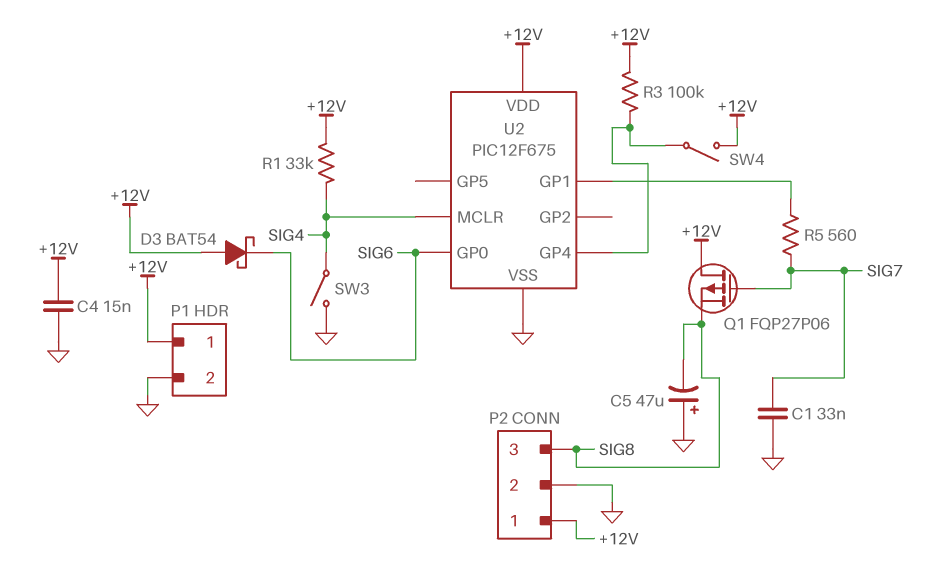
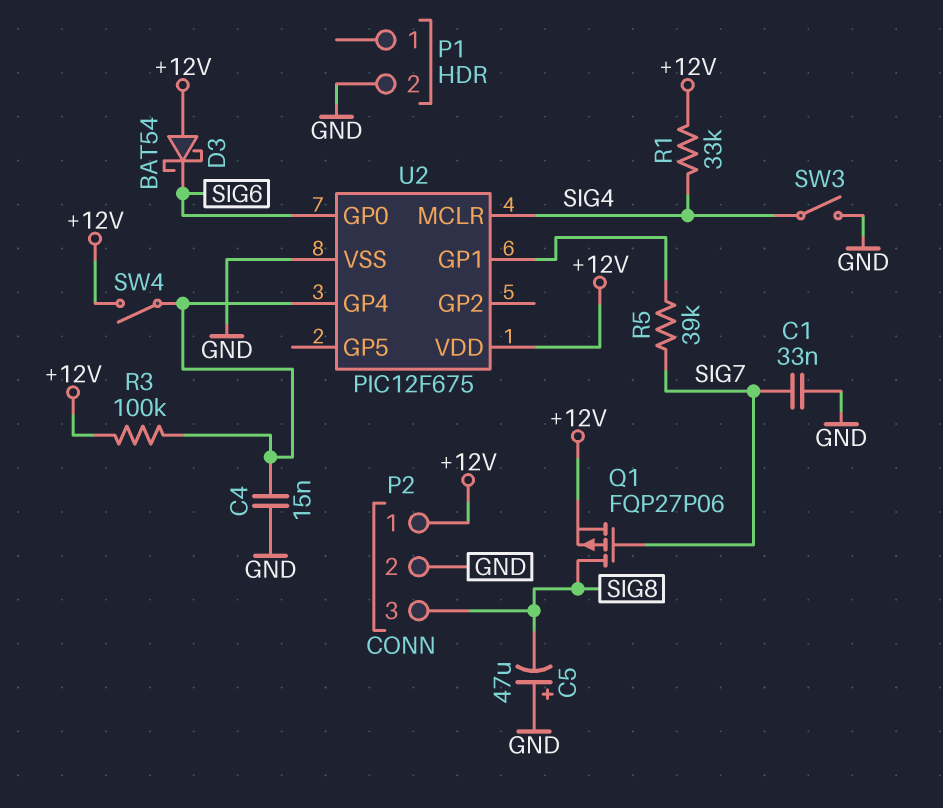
C4: 15nF (+12V, GND) -> 15nF (GND, U2/GP4)
P1 pin 1: +12V -> none
Q1: PMOS FQP27P06 (G SIG7, D +12V, S SIG8) -> PMOS FQP27P06 (G SIG7, D SIG8, S +12V)
R5: 560 (SIG7, U2/GP1) -> 39k (SIG7, U2/GP1)

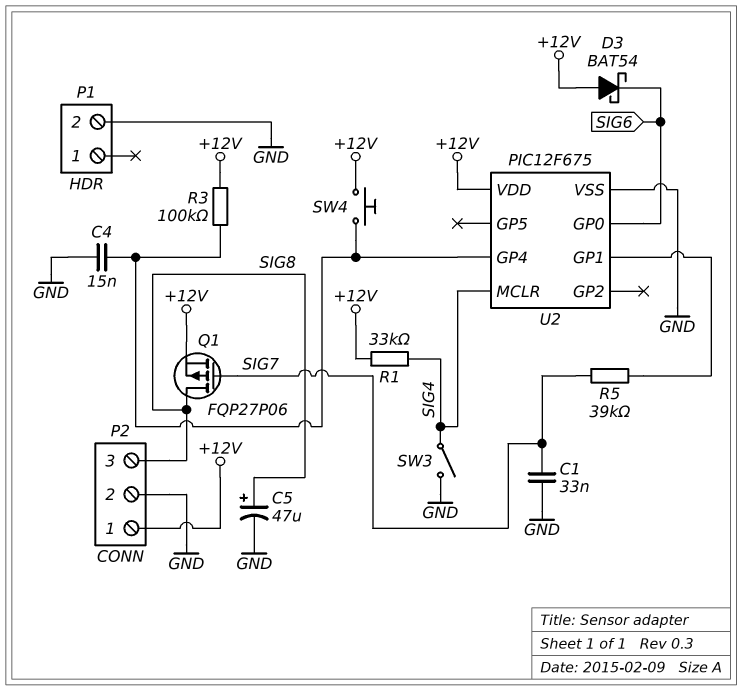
C5: 47uF (plus GND, minus SIG8) -> 47uF (plus SIG8, minus GND)
SW4: switch (+12V, U2/GP4) -> button (+12V, U2/GP4)

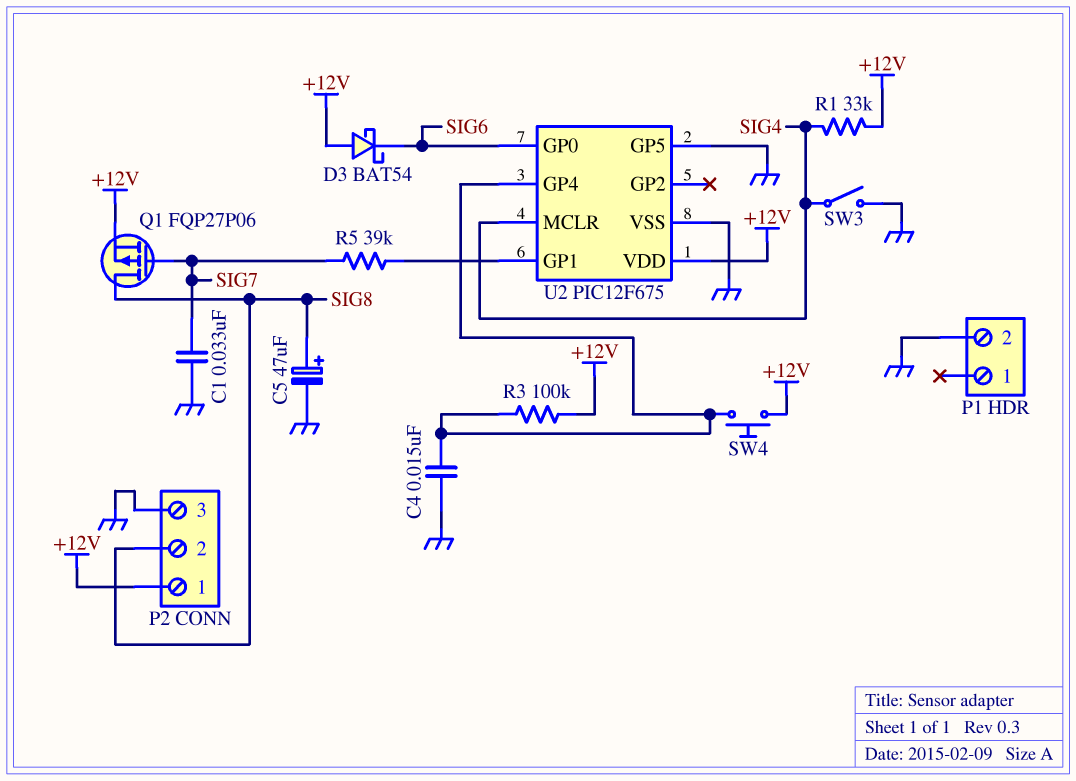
P2 pin 2: GND -> SIG8
P2 pin 3: SIG8 -> GND
U2 pin GP5: none -> GND

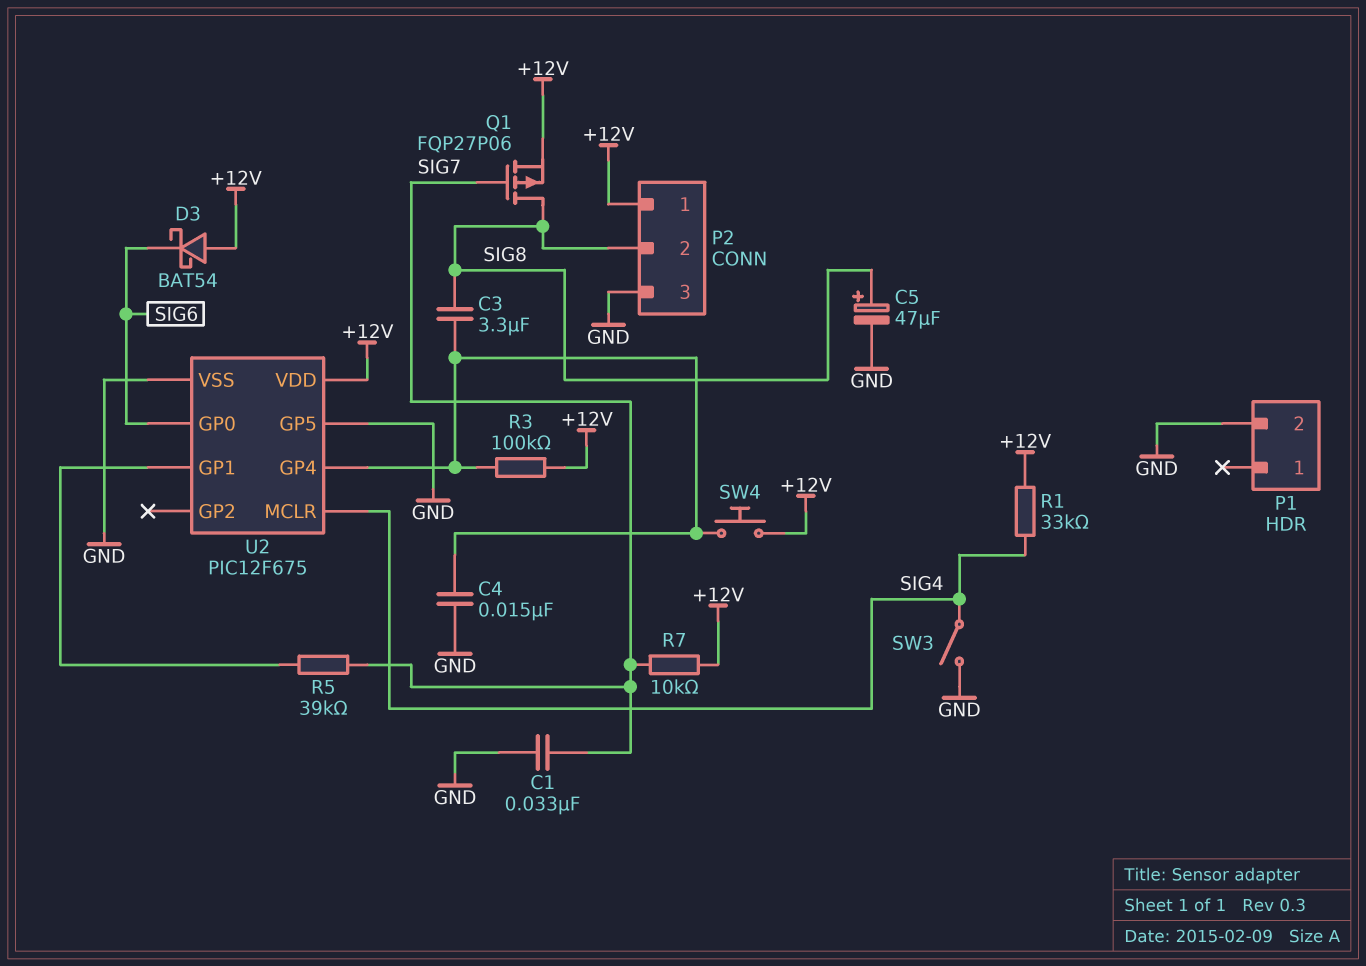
C3: none -> 3.3uF (SIG8, U2/GP4)
R7: none -> 10k (+12V, SIG7)

